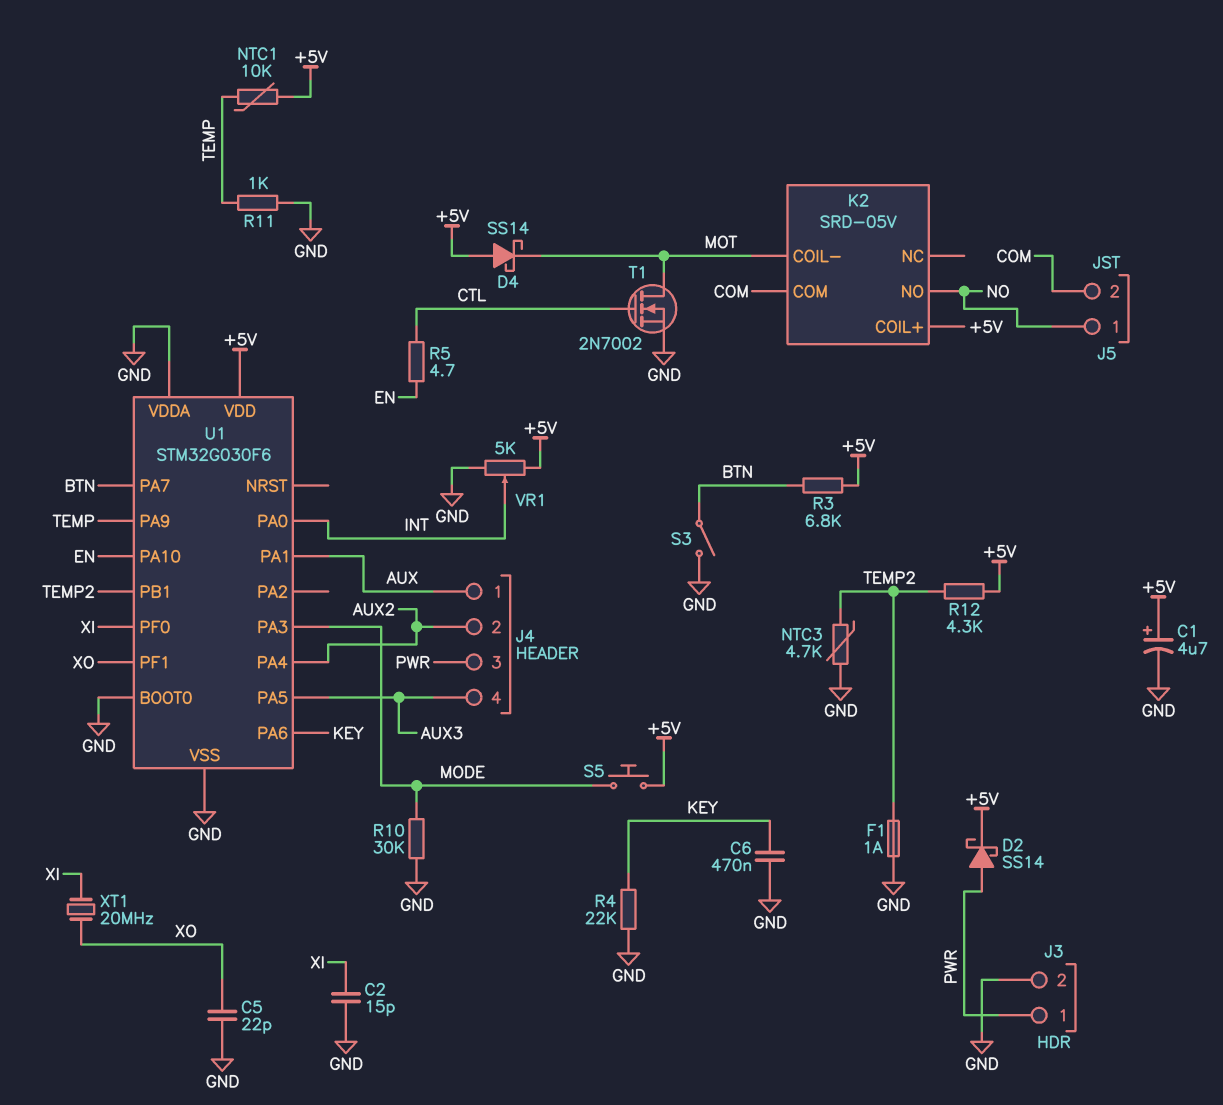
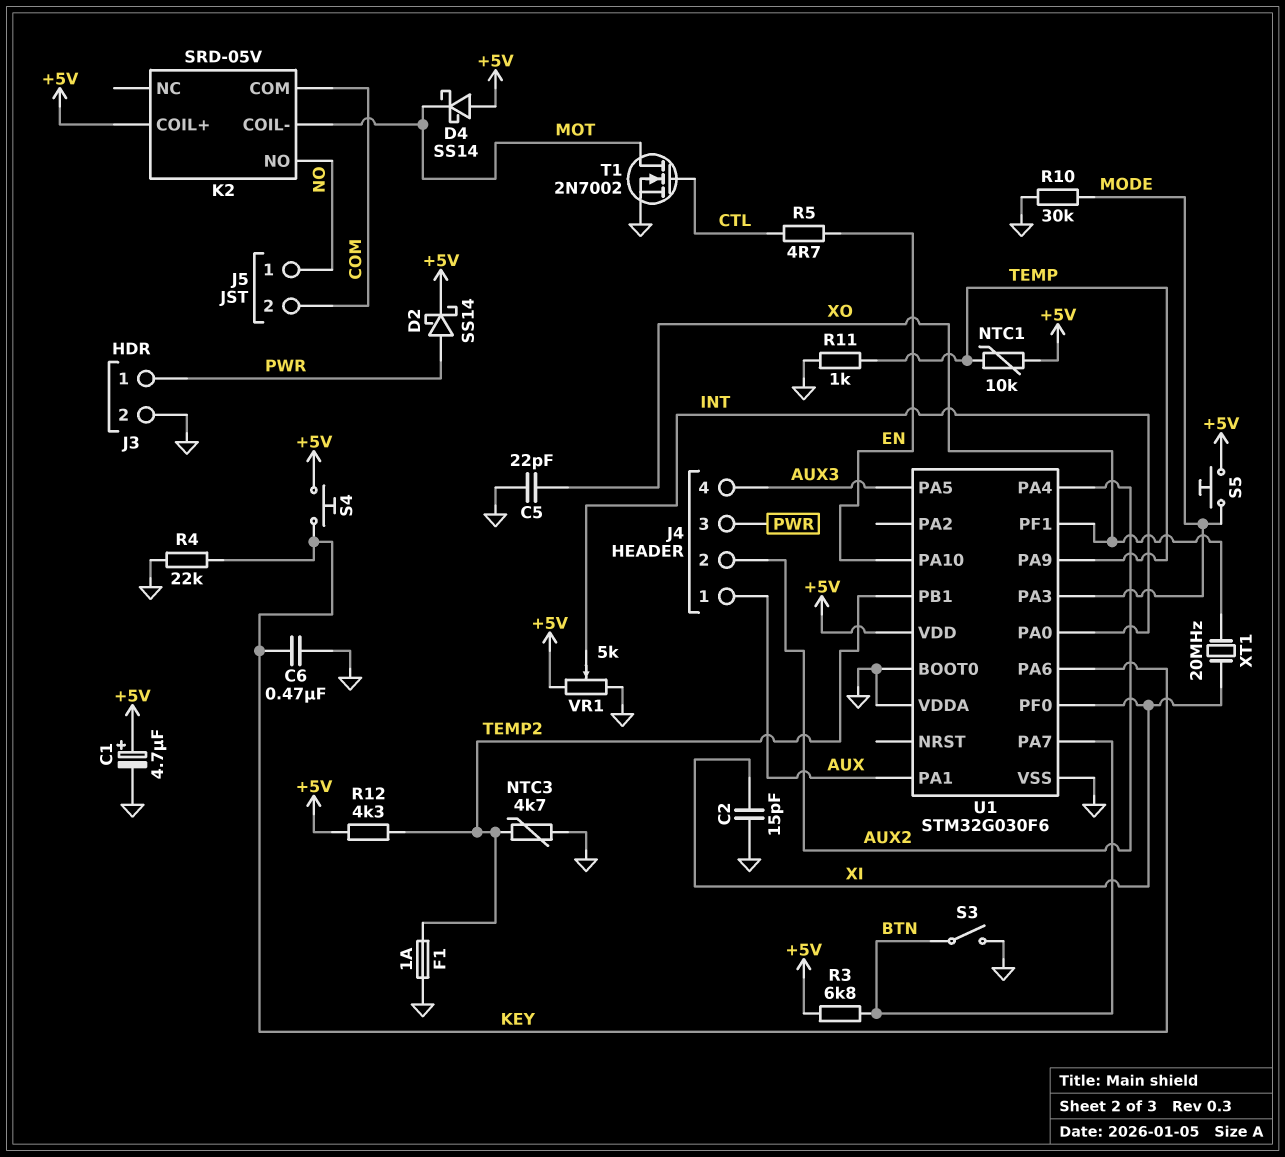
S4: none -> button (+5V, KEY)

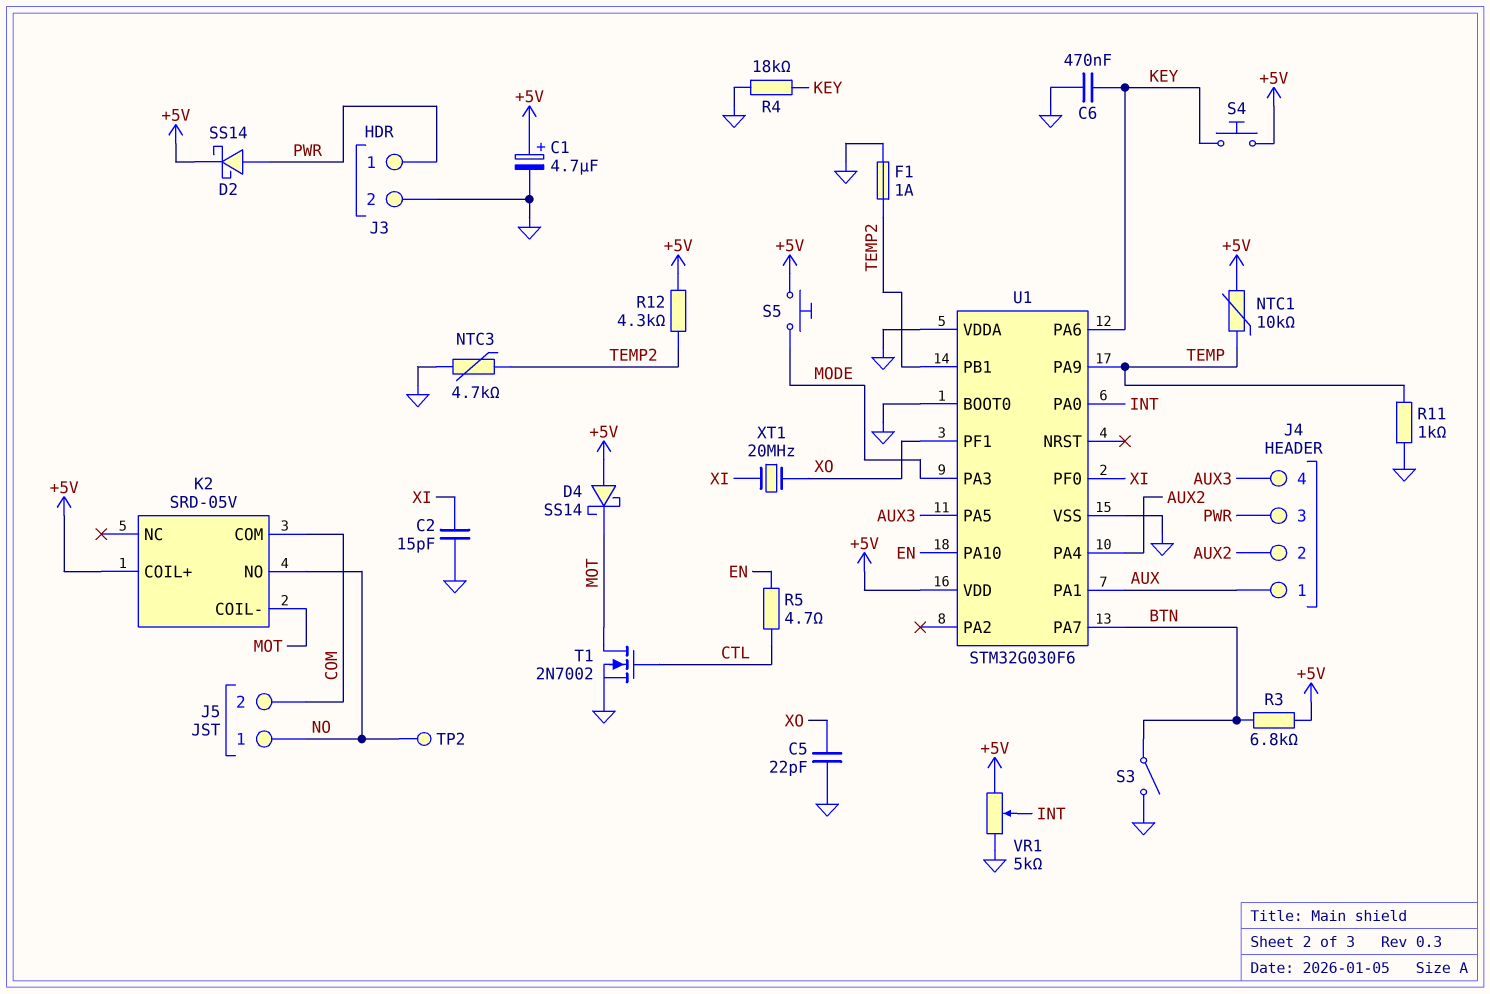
R4: 22k (GND, KEY) -> 18k (GND, KEY)
R10: 30k (GND, MODE) -> none
TP2: none -> test point (NO)

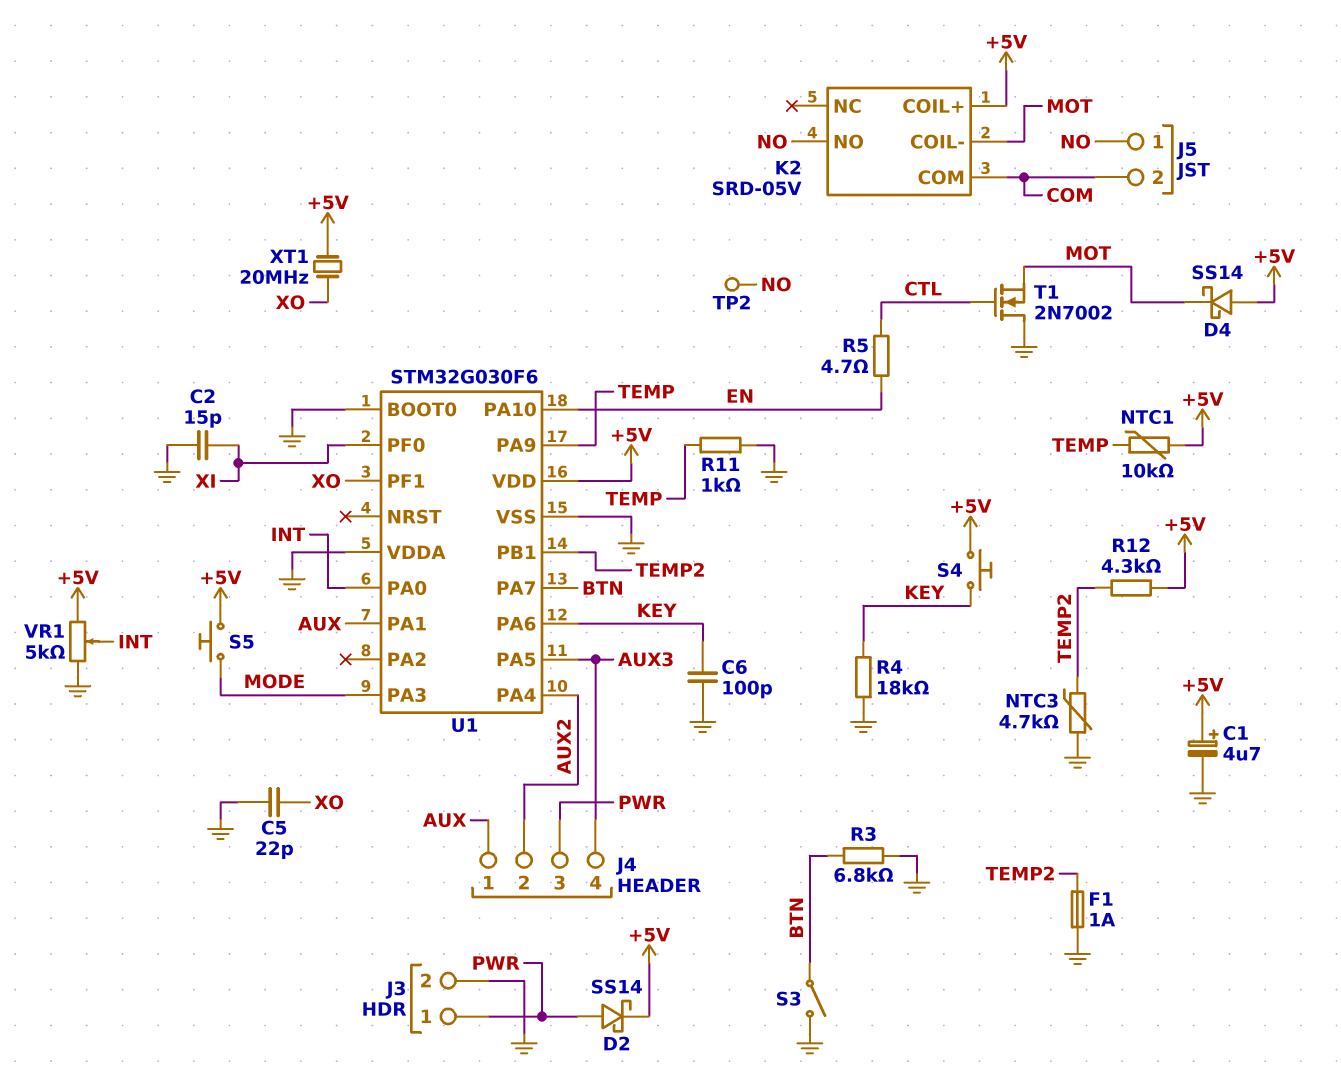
C6: 470nF (GND, KEY) -> 100pF (GND, KEY)
R3: 6.8k (+5V, BTN) -> 6.8k (BTN, GND)
T1: NMOS 2N7002 (G CTL, D MOT, S GND) -> NMOS 2N7002 (G CTL, D GND, S MOT)
XT1: 20MHz (XI, XO) -> 20MHz (+5V, XO)

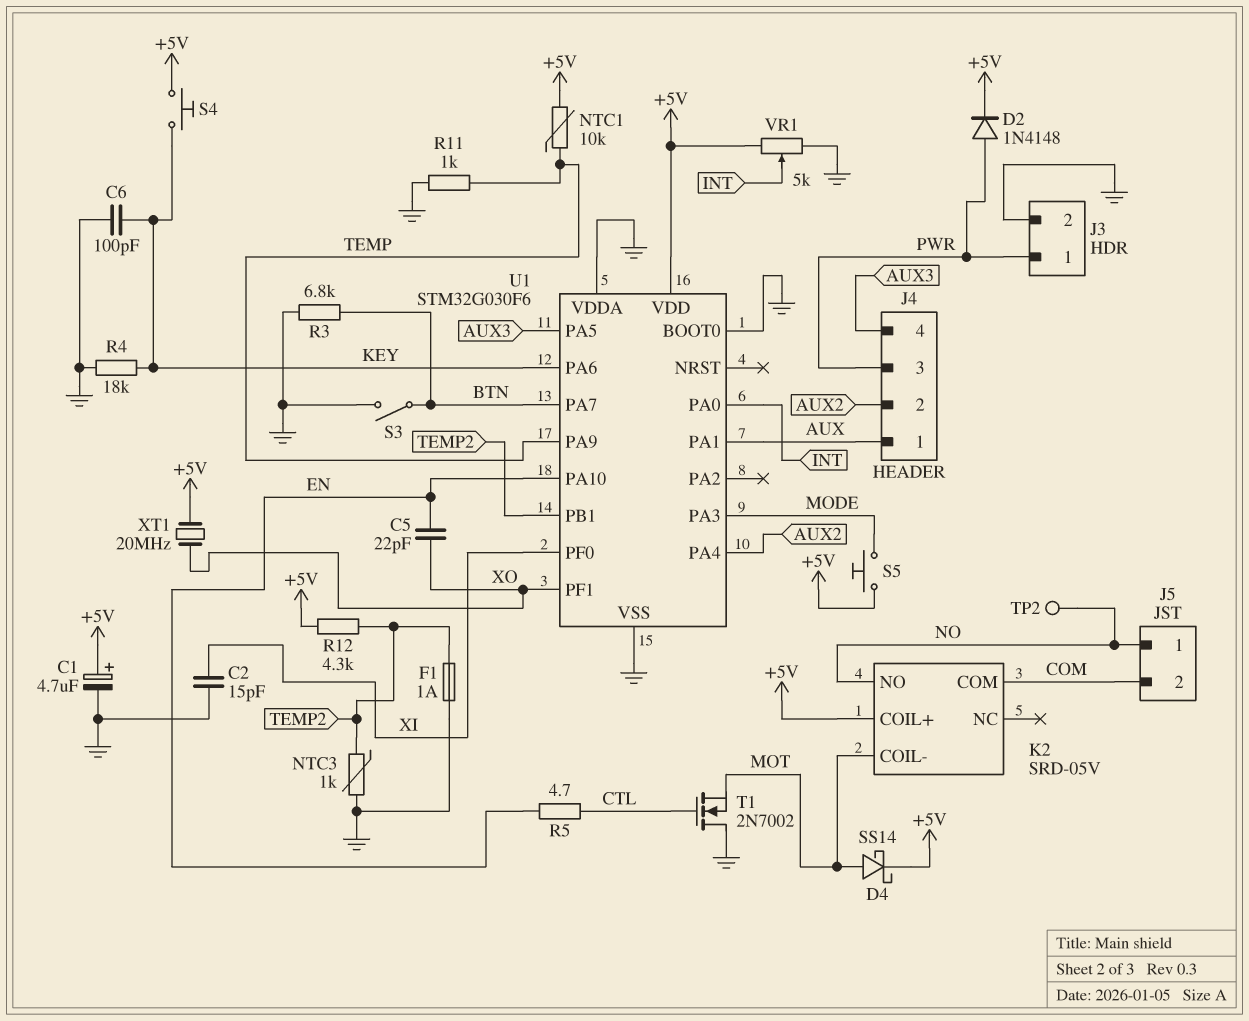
C5: 22pF (GND, XO) -> 22pF (EN, XO)
D2: schottky SS14 (A PWR, K +5V) -> diode 1N4148 (A PWR, K +5V)
D4: schottky SS14 (A +5V, K MOT) -> schottky SS14 (A MOT, K +5V)
NTC3: 4.7k (GND, TEMP2) -> 1k (GND, TEMP2)

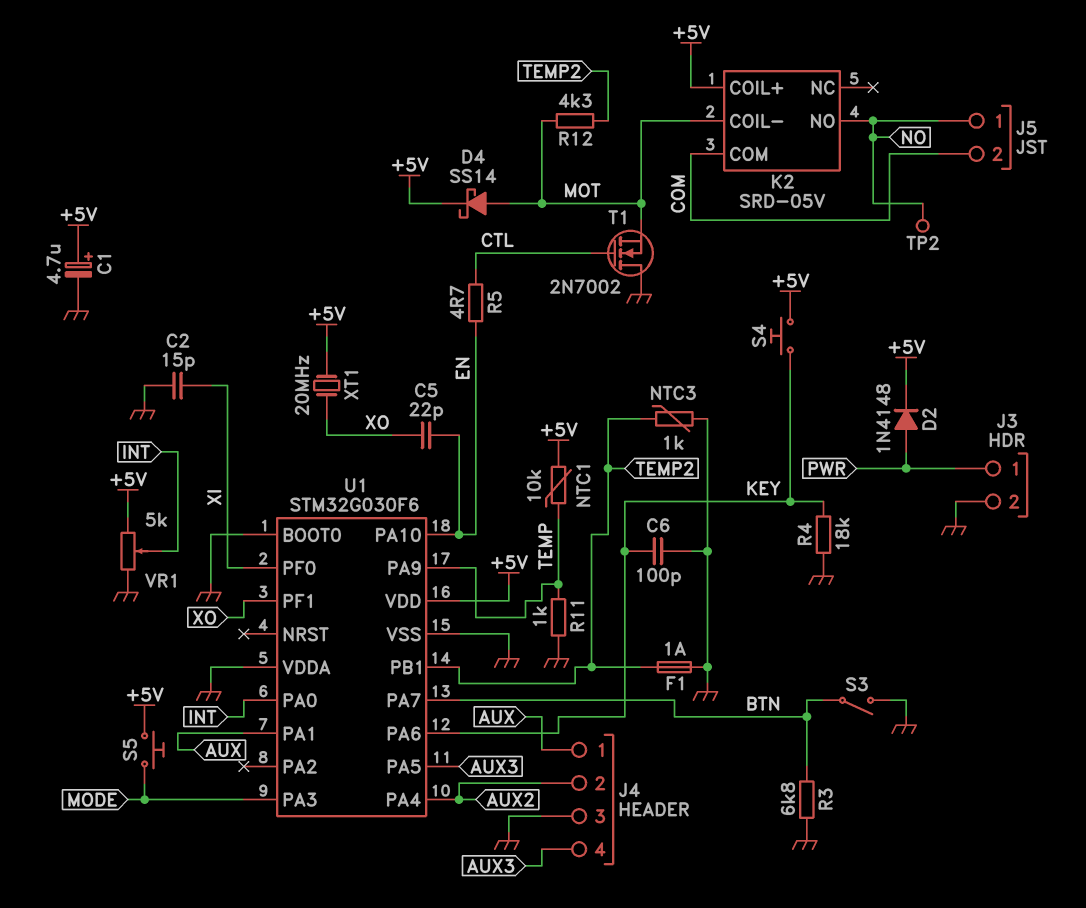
J4 pin 3: PWR -> GND
R12: 4.3k (+5V, TEMP2) -> 4.3k (MOT, TEMP2)

